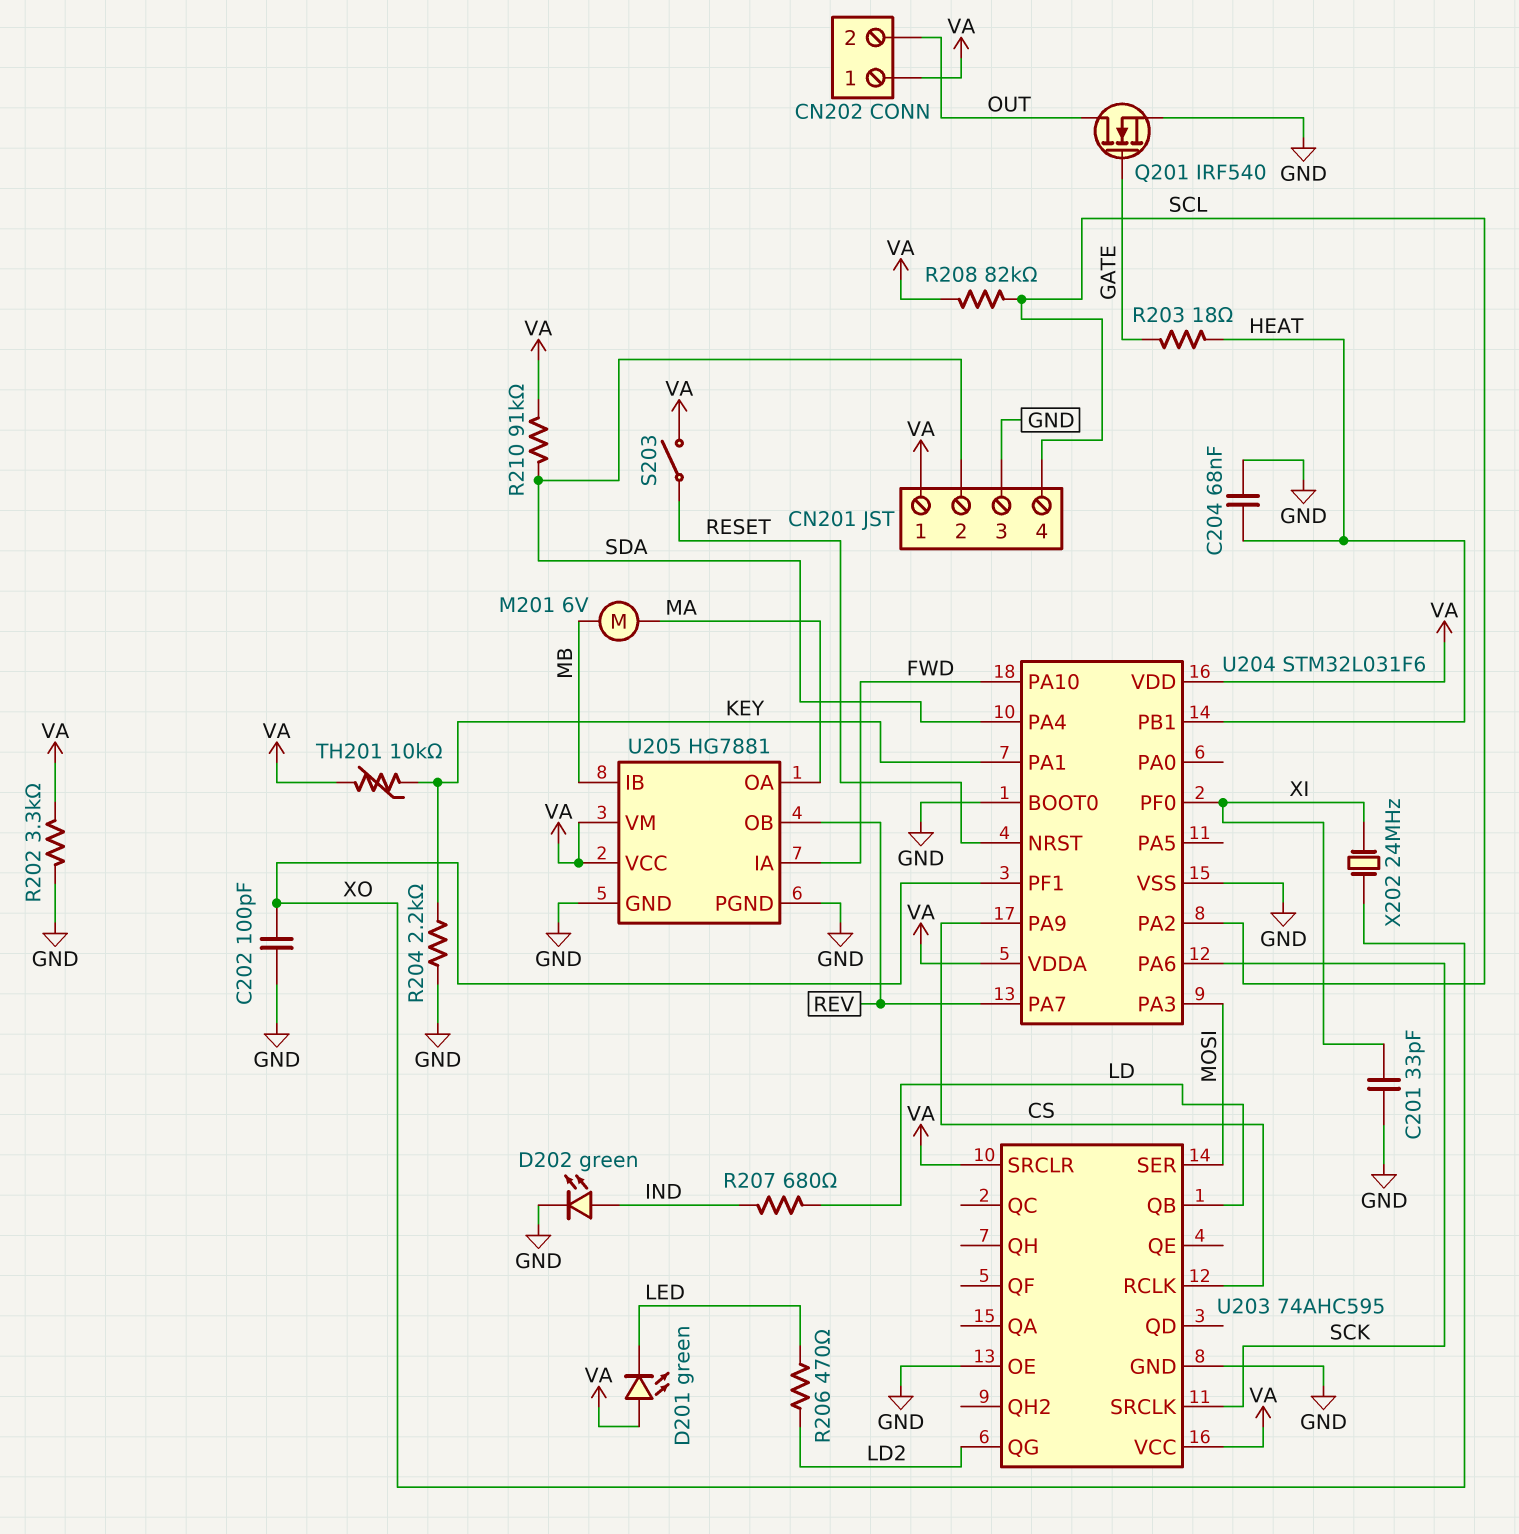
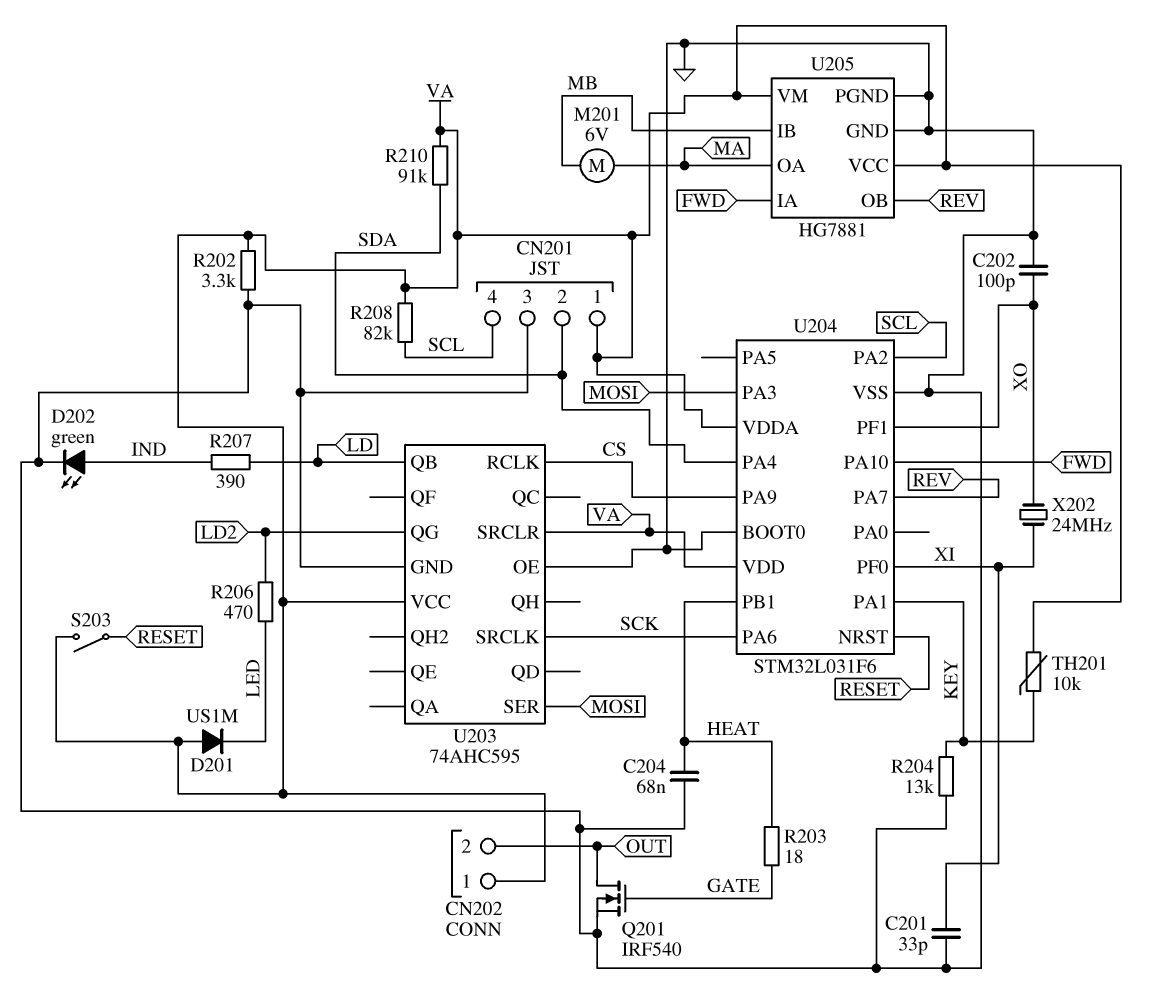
D201: LED green (A VA, K LED) -> diode US1M (A VA, K LED)
R204: 2.2k (GND, KEY) -> 13k (GND, KEY)
R207: 680 (IND, LD) -> 390 (IND, LD)

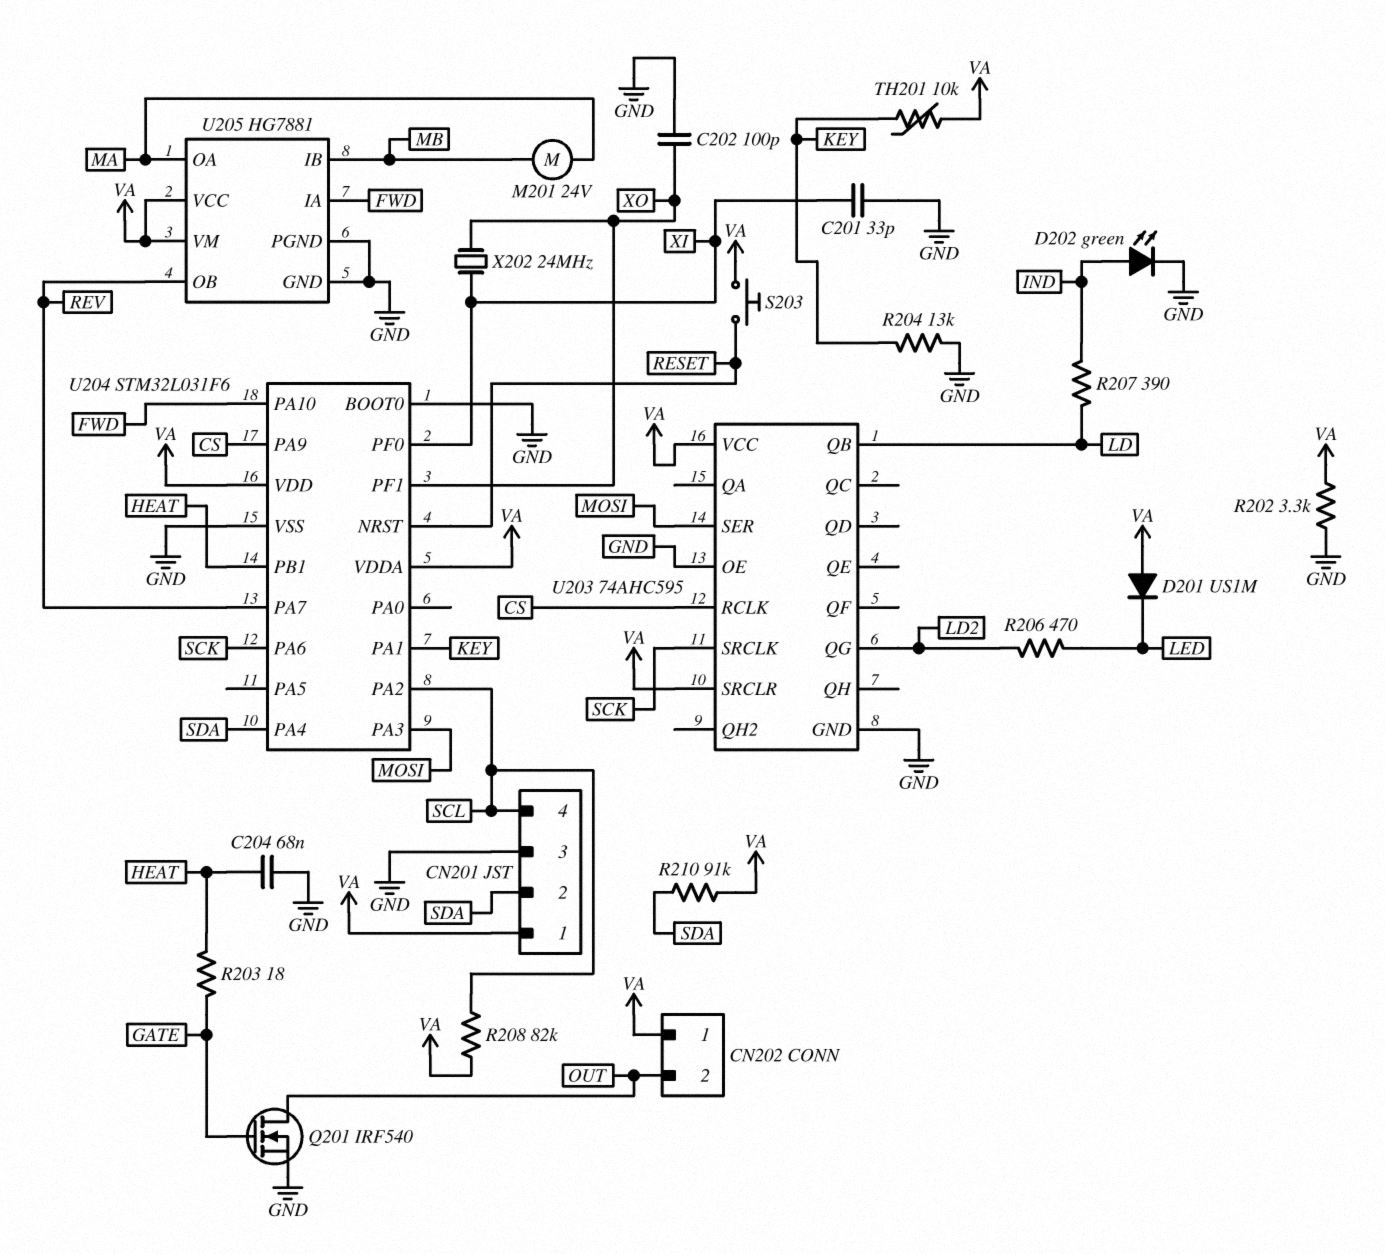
M201: motor 6V (MA, MB) -> motor 24V (MA, MB)
S203: switch (RESET, VA) -> button (RESET, VA)

